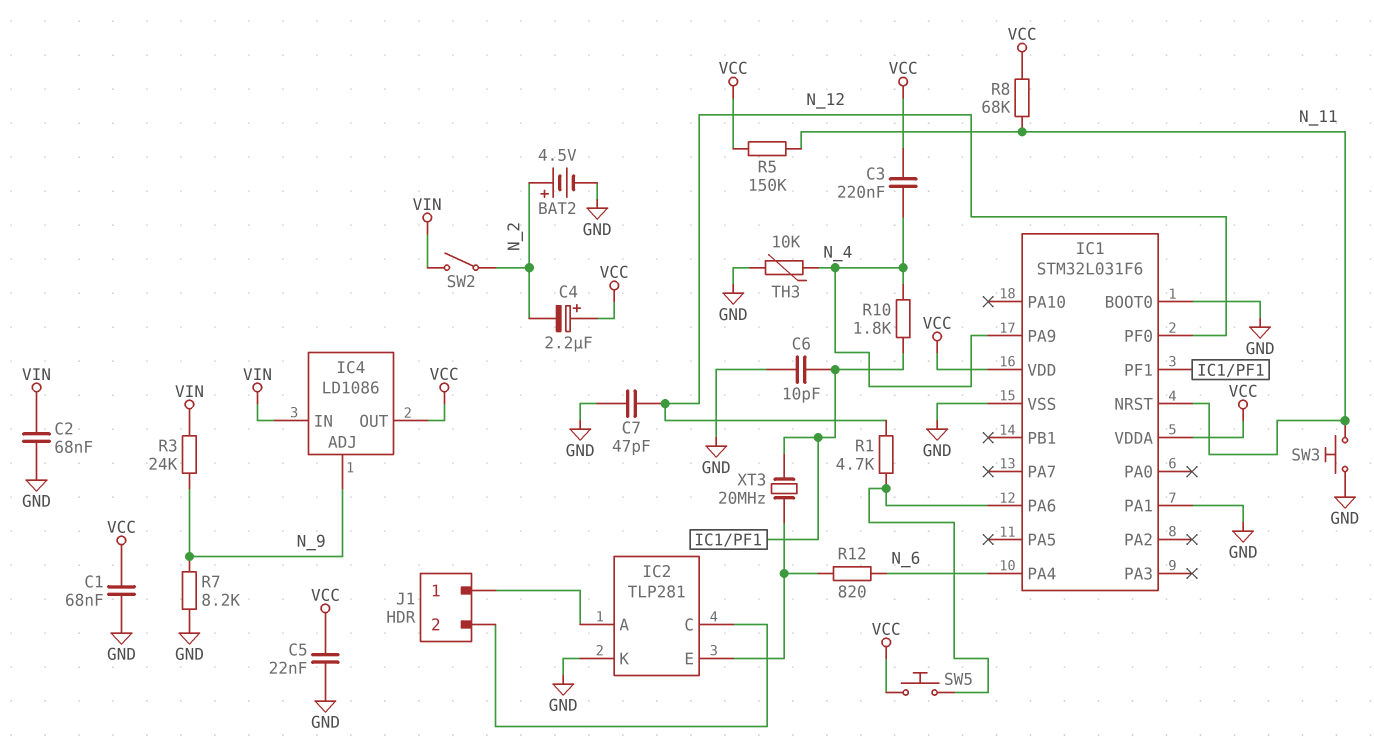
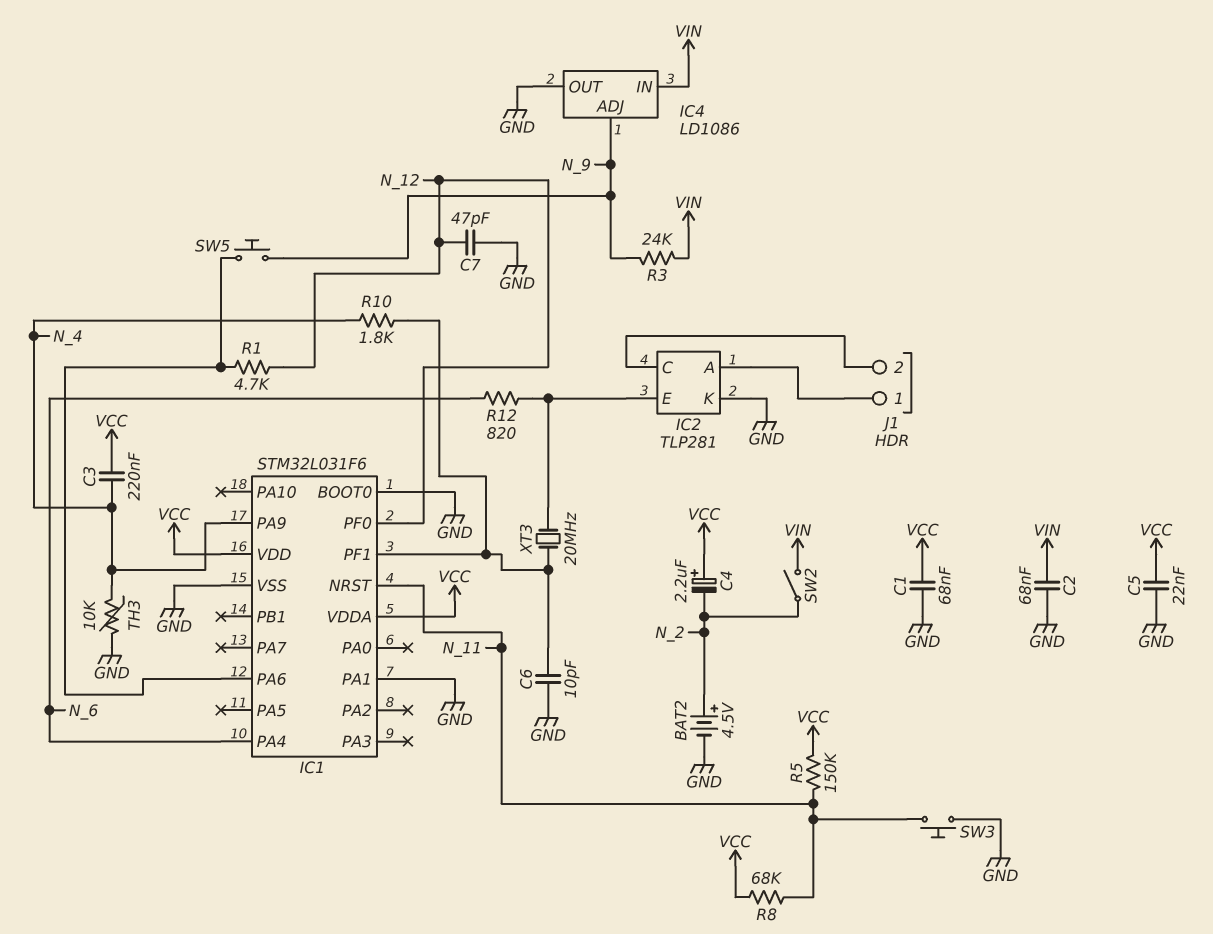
IC4 pin OUT: VCC -> GND
R7: 8.2k (GND, N_9) -> none
SW5: button (IC1/PA6, VCC) -> button (IC1/PA6, N_9)

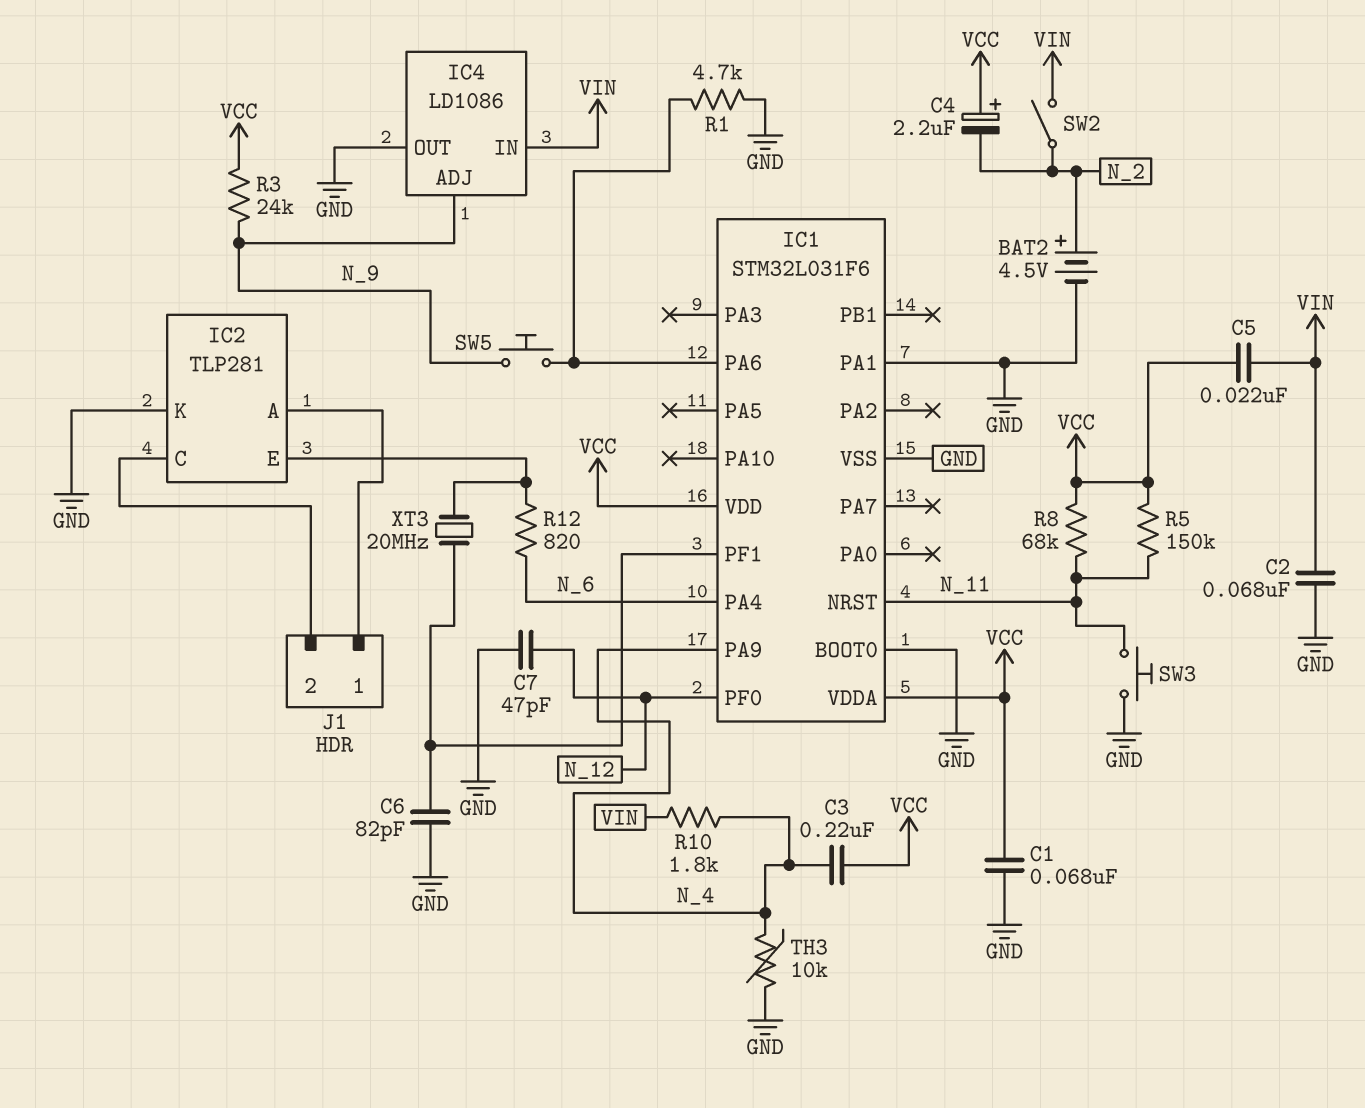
C5: 22nF (GND, VCC) -> 22nF (VCC, VIN)
C6: 10pF (GND, IC1/PF1) -> 82pF (GND, IC1/PF1)
R1: 4.7k (IC1/PA6, N_12) -> 4.7k (GND, IC1/PA6)
R3: 24k (N_9, VIN) -> 24k (N_9, VCC)
R10: 1.8k (IC1/PF1, N_4) -> 1.8k (N_4, VIN)

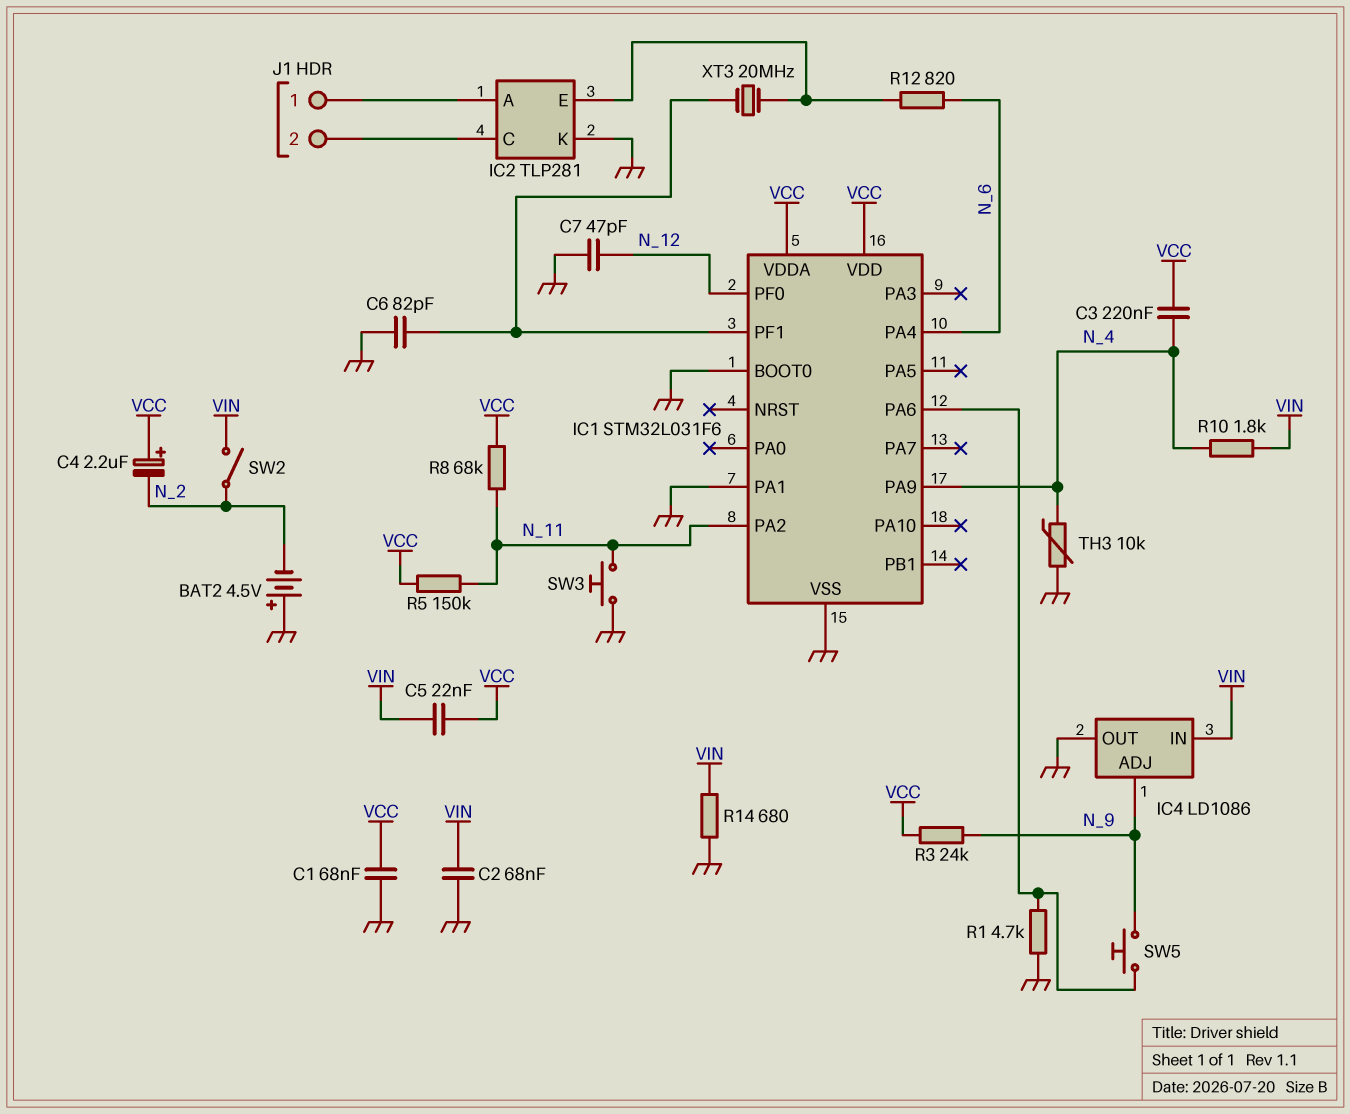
BAT2: 4.5V (plus N_2, minus GND) -> 4.5V (plus GND, minus N_2)
IC1 pin NRST: N_11 -> none
IC1 pin PA2: none -> N_11
R14: none -> 680 (GND, VIN)

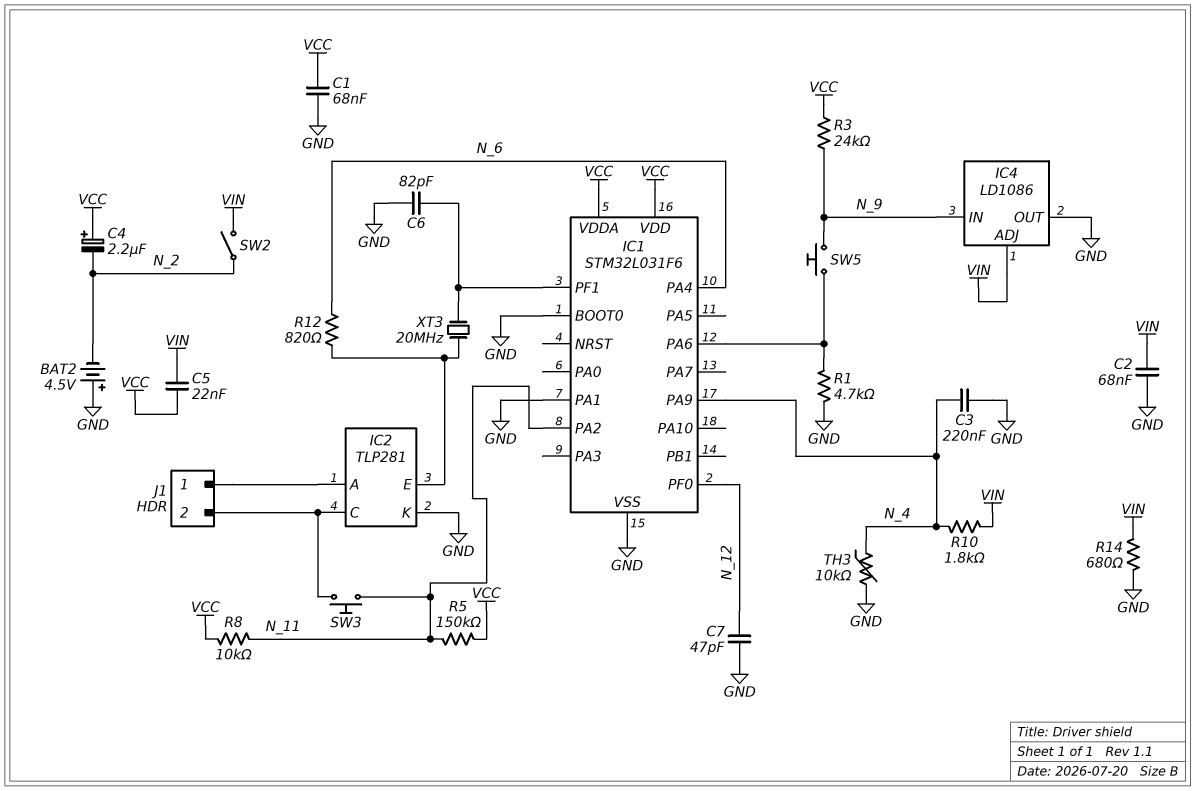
C3: 220nF (N_4, VCC) -> 220nF (GND, N_4)
IC4 pin ADJ: N_9 -> VIN
IC4 pin IN: VIN -> N_9
R8: 68k (N_11, VCC) -> 10k (N_11, VCC)
SW3: button (GND, N_11) -> button (IC2/C, N_11)

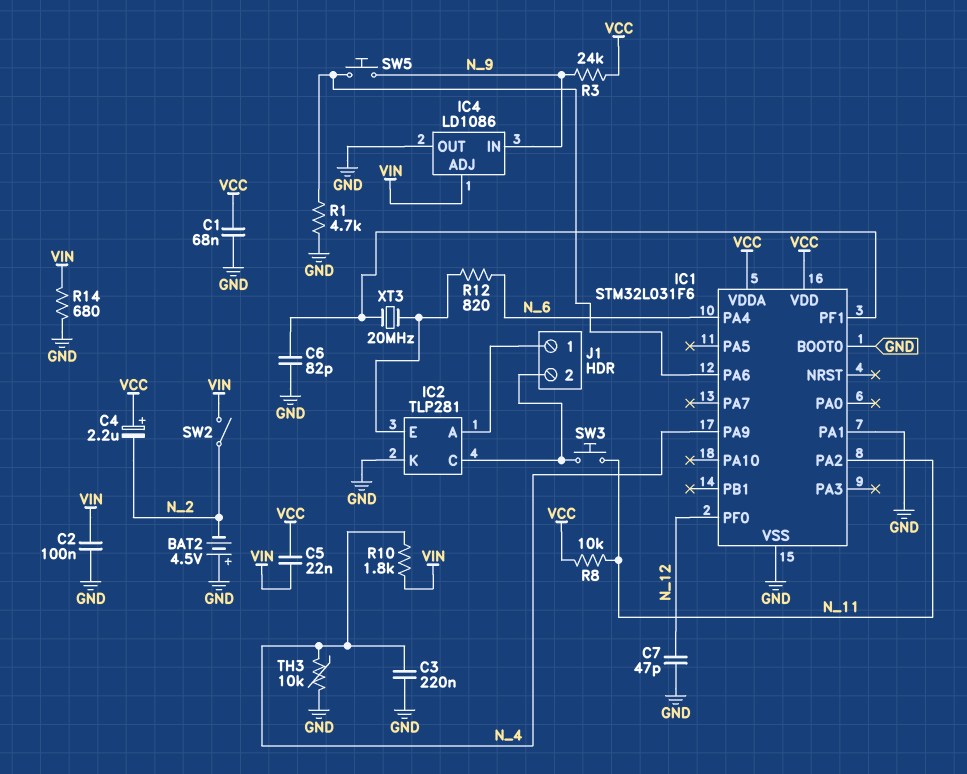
C2: 68nF (GND, VIN) -> 100nF (GND, VIN)
R5: 150k (N_11, VCC) -> none

